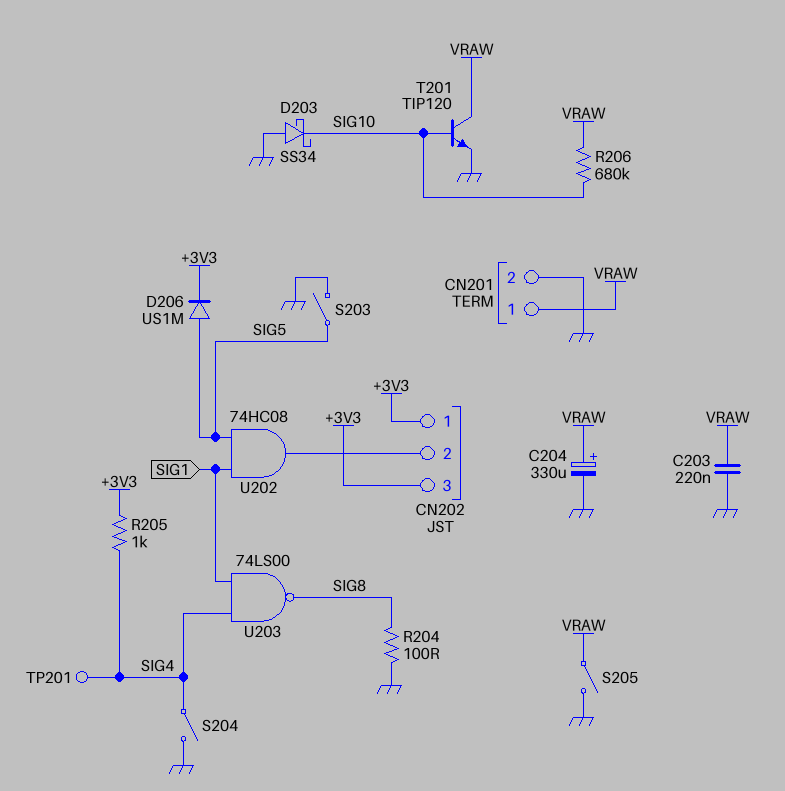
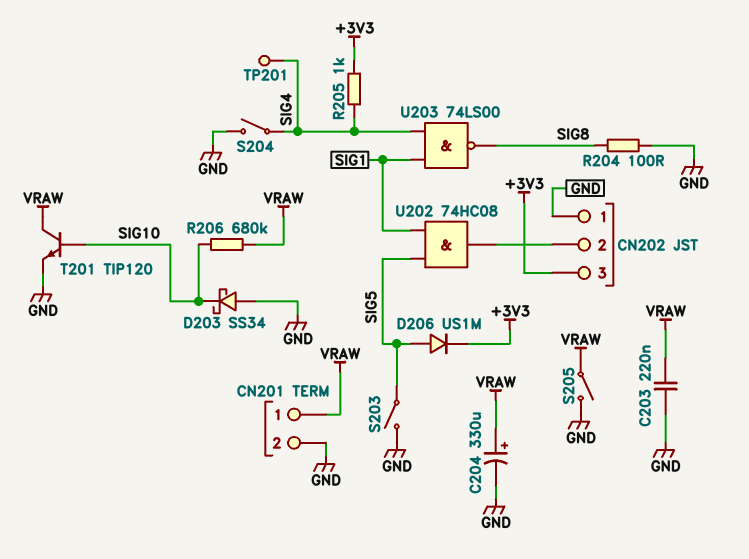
CN202 pin 1: +3V3 -> GND

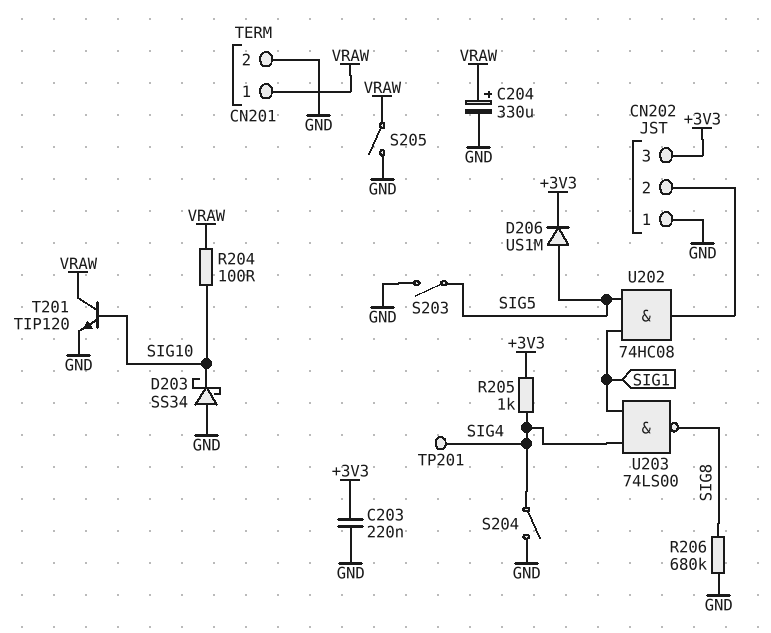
C203: 220nF (GND, VRAW) -> 220nF (+3V3, GND)
R204: 100 (GND, SIG8) -> 100 (SIG10, VRAW)
R206: 680k (SIG10, VRAW) -> 680k (GND, SIG8)

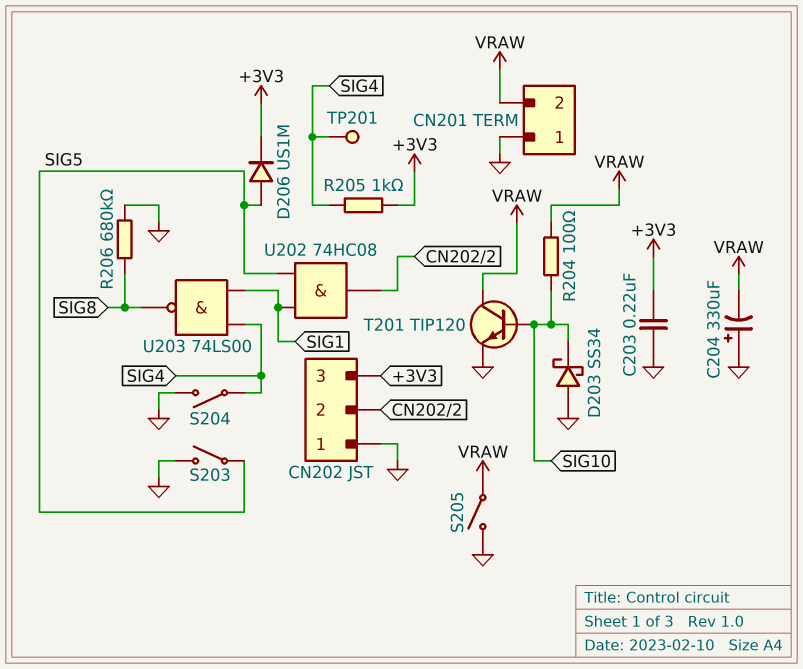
C204: 330uF (plus VRAW, minus GND) -> 330uF (plus GND, minus VRAW)
CN201 pin 1: VRAW -> GND
CN201 pin 2: GND -> VRAW

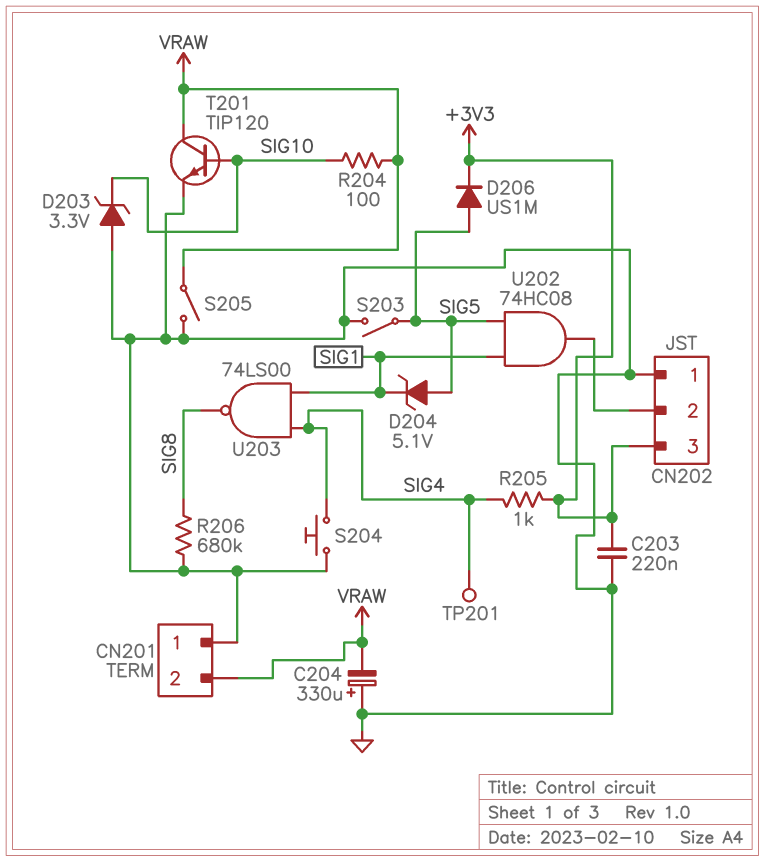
D203: schottky SS34 (A GND, K SIG10) -> zener 3.3V (A GND, K SIG10)
D204: none -> zener 5.1V (A SIG5, K SIG1)
S204: switch (GND, SIG4) -> button (GND, SIG4)

